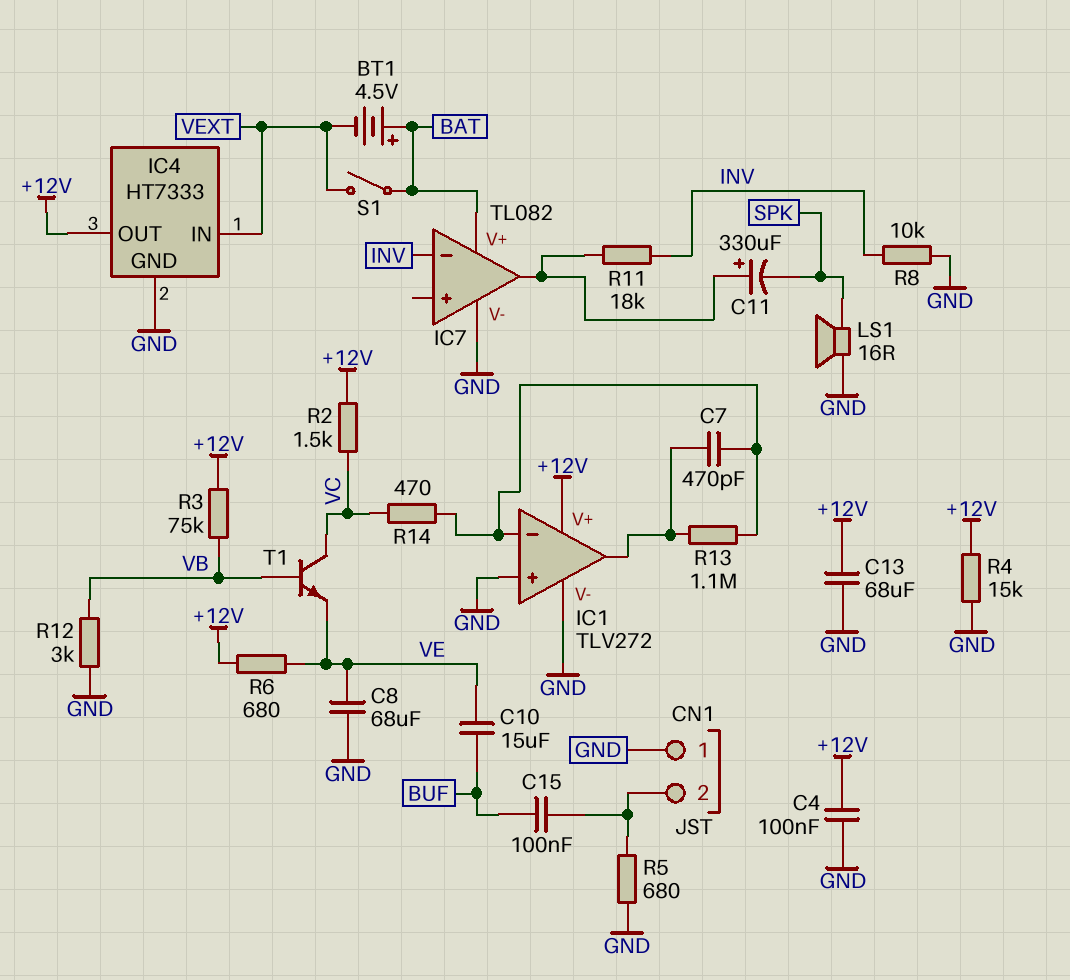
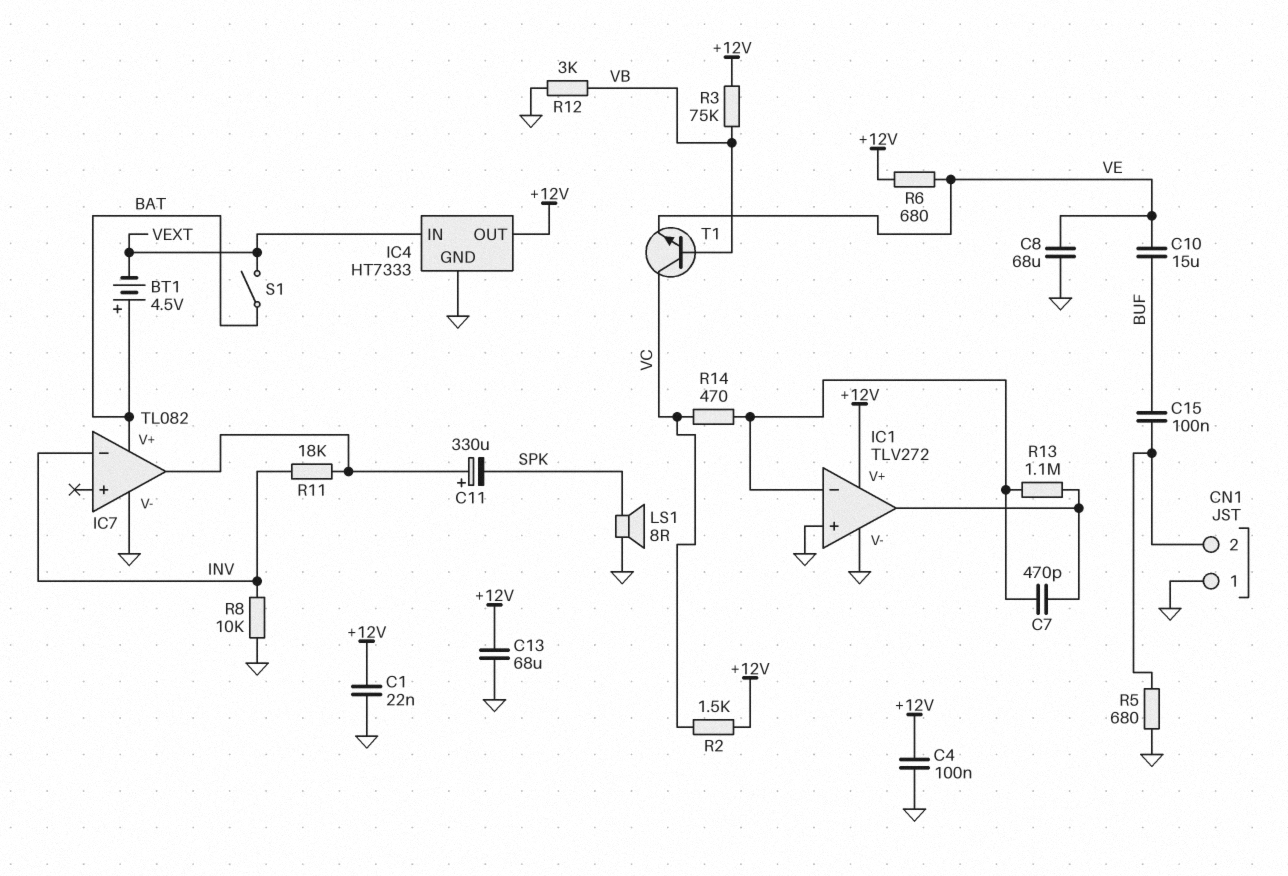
C1: none -> 22nF (+12V, GND)
LS1: speaker 16R (GND, SPK) -> speaker 8R (GND, SPK)
R4: 15k (+12V, GND) -> none

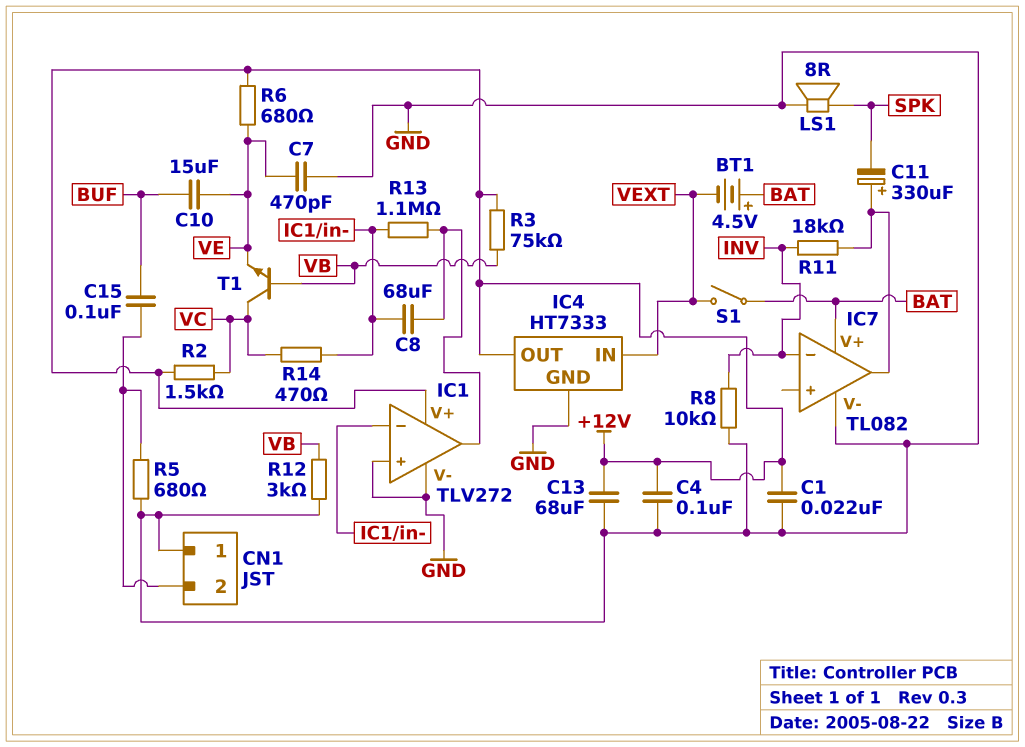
C7: 470pF (IC1/in-, IC1/out) -> 470pF (GND, VE)
C8: 68uF (GND, VE) -> 68uF (IC1/in-, IC1/out)

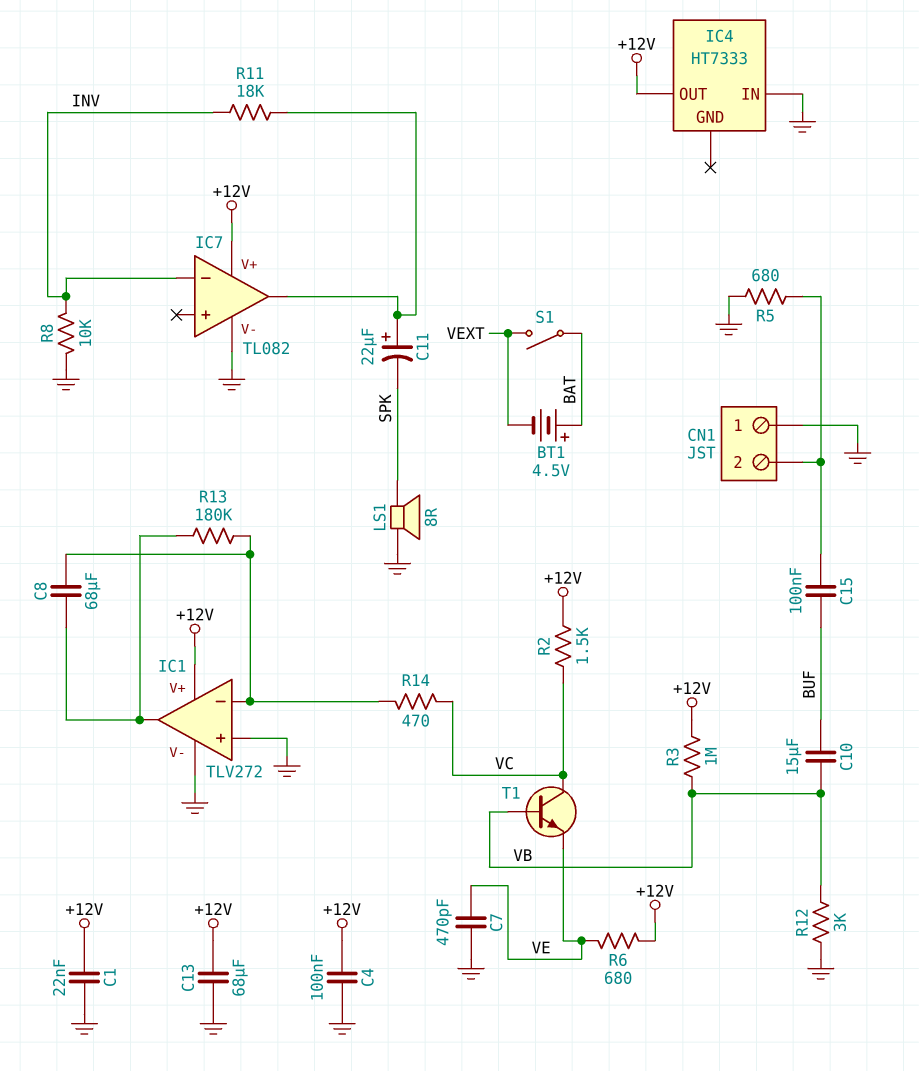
C10: 15uF (BUF, VE) -> 15uF (BUF, VB)
C11: 330uF (plus IC7/out, minus SPK) -> 22uF (plus IC7/out, minus SPK)
IC4 pin GND: GND -> none
IC4 pin IN: VEXT -> GND
IC7 pin V+: BAT -> +12V
R3: 75k (+12V, VB) -> 1M (+12V, VB)
R13: 1.1M (IC1/in-, IC1/out) -> 180k (IC1/in-, IC1/out)

